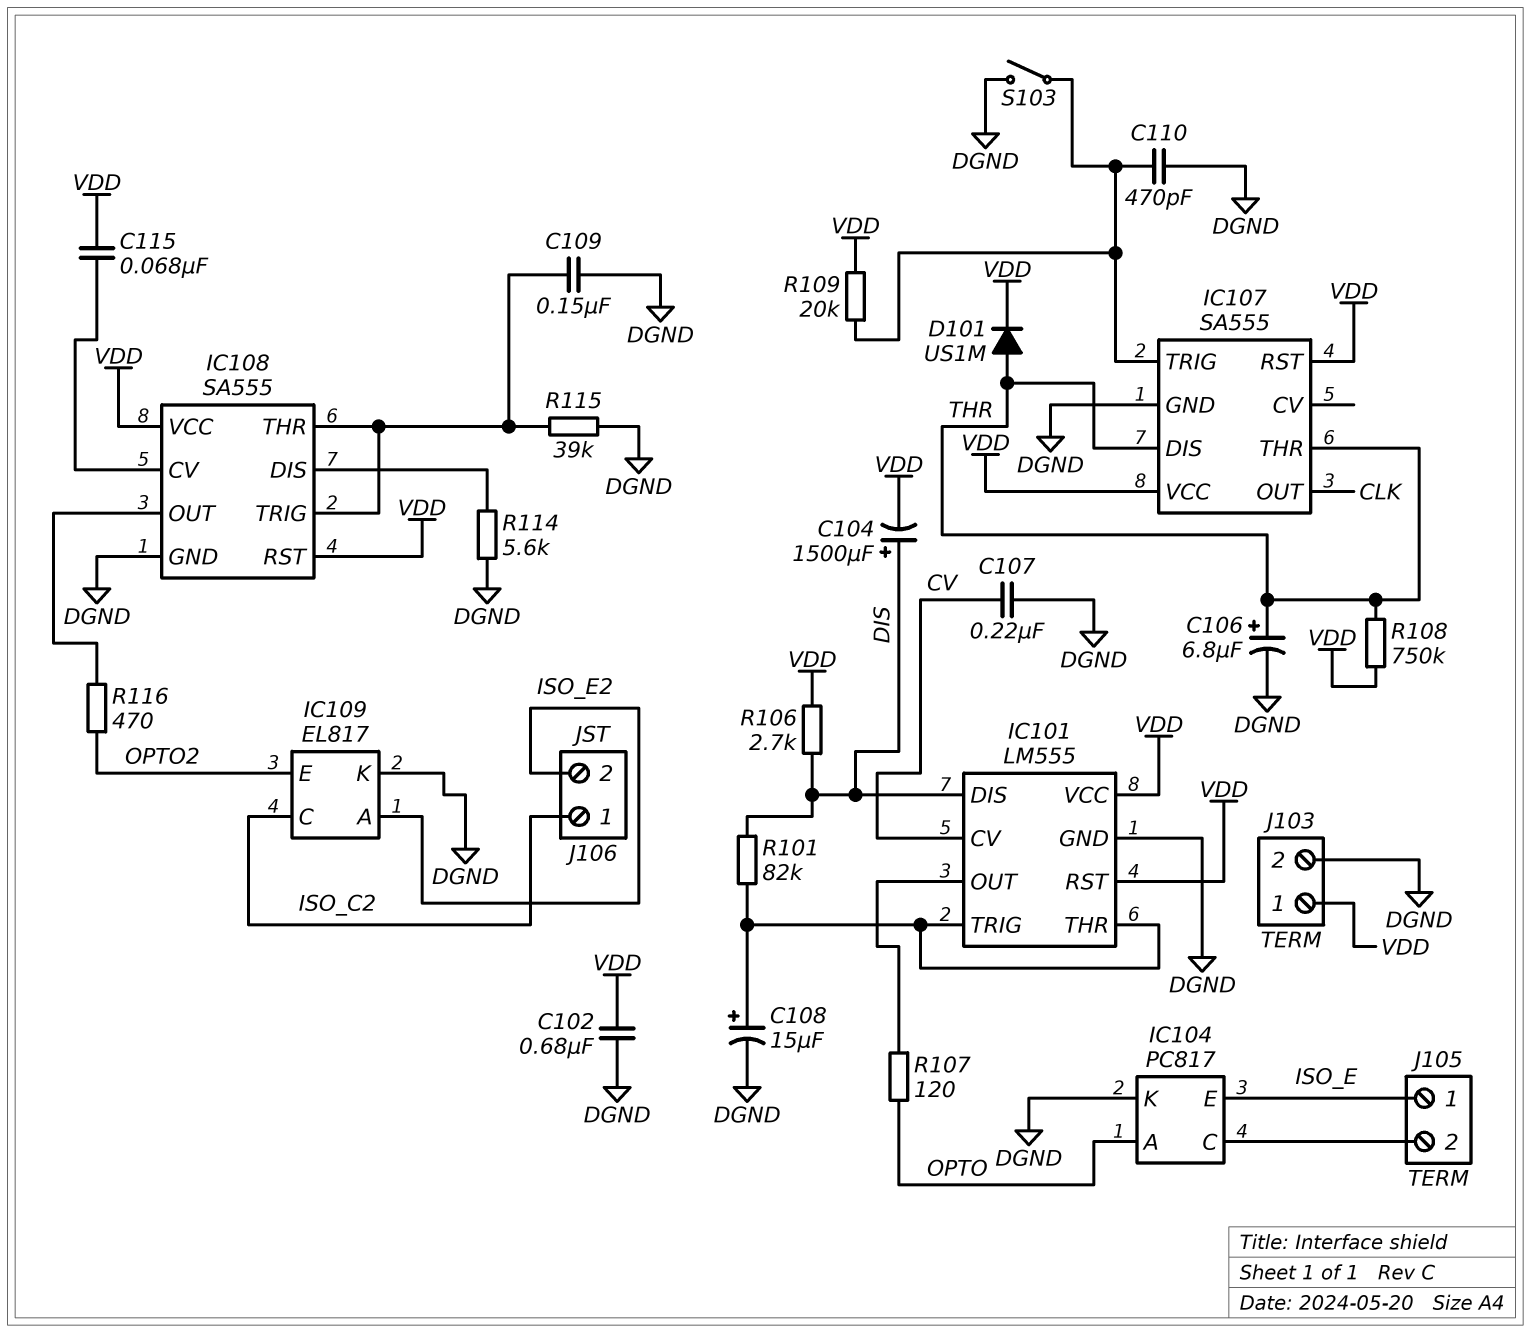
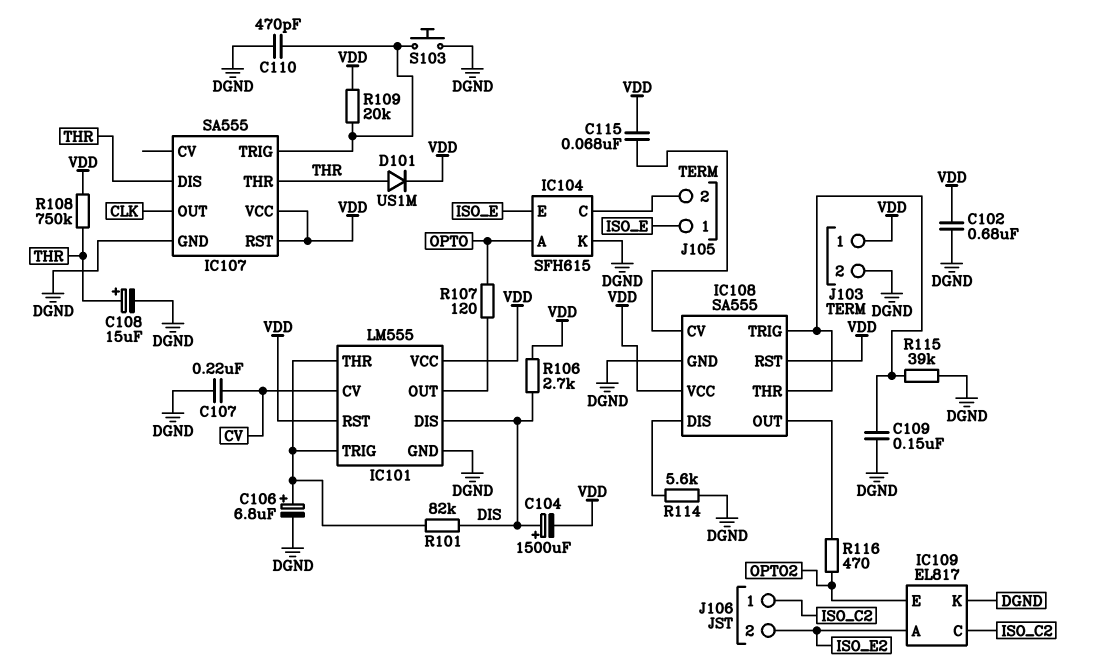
C106: 6.8uF (plus THR, minus DGND) -> 6.8uF (plus IC101/THR, minus DGND)
C108: 15uF (plus IC101/THR, minus DGND) -> 15uF (plus THR, minus DGND)
IC104: PC817 -> SFH615
S103: switch (DGND, IC107/TRIG) -> button (DGND, IC107/TRIG)

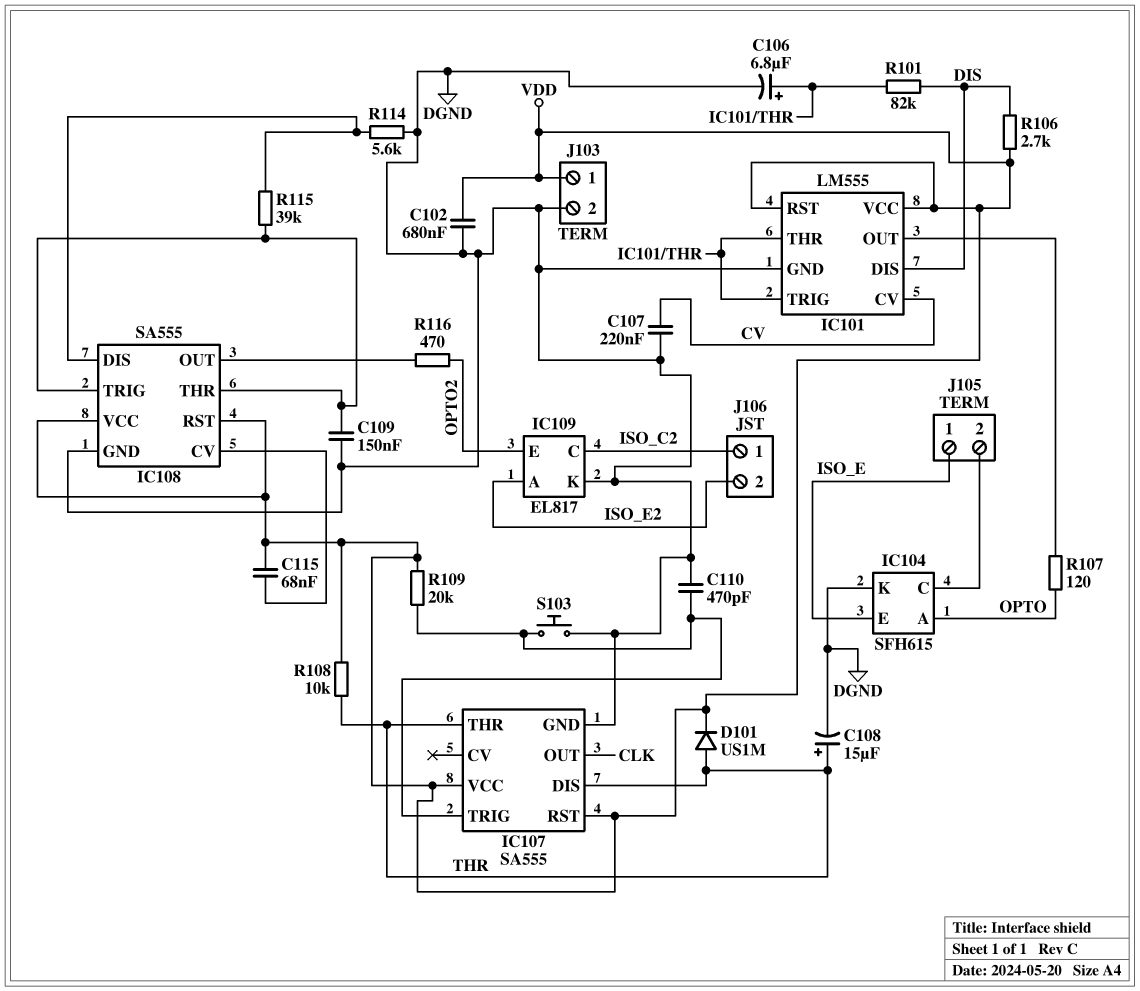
C104: 1500uF (plus DIS, minus VDD) -> none
R108: 750k (THR, VDD) -> 10k (THR, VDD)
R115: 39k (DGND, IC108/THR) -> 39k (IC108/DIS, IC108/THR)

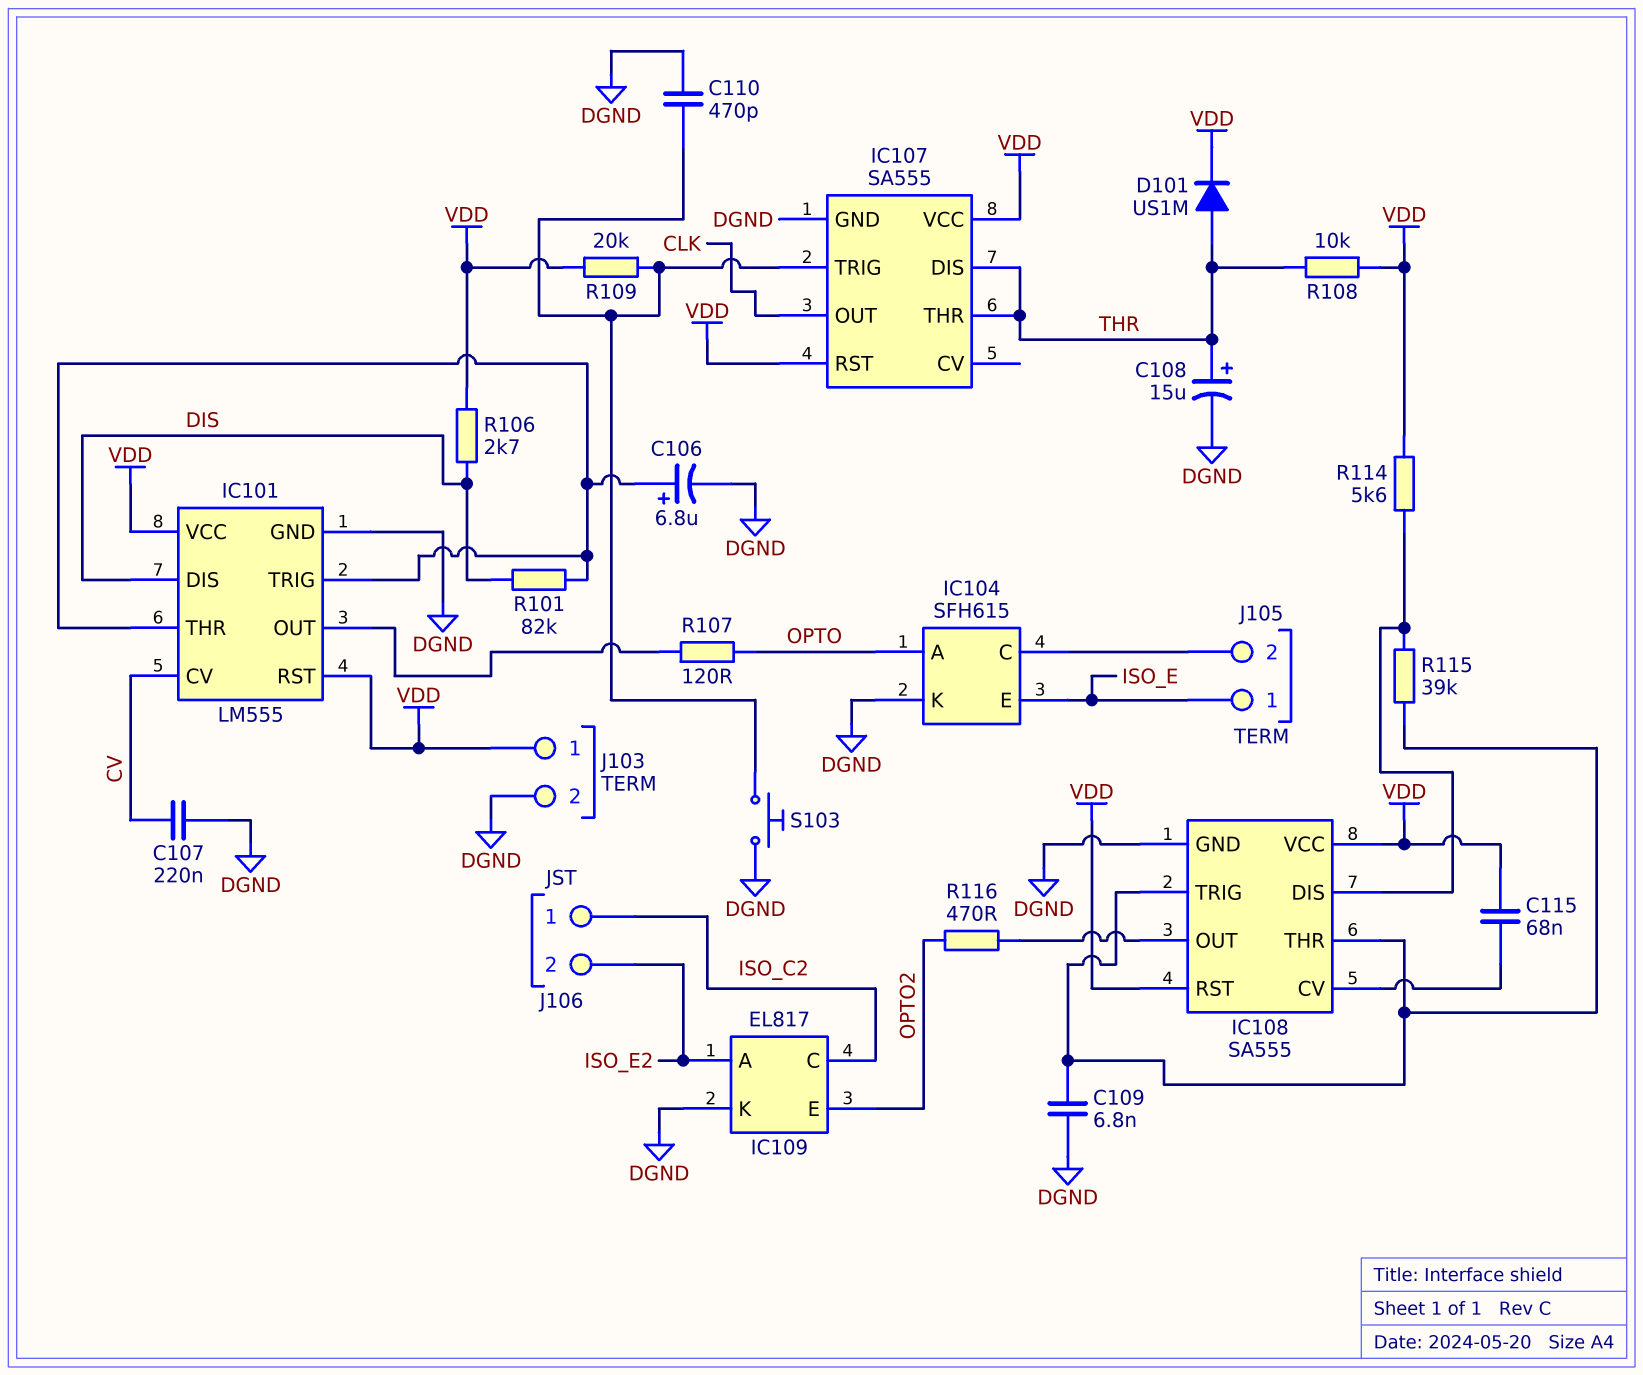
C102: 680nF (DGND, VDD) -> none
C109: 150nF (DGND, IC108/THR) -> 6.8nF (DGND, IC108/THR)
R114: 5.6k (DGND, IC108/DIS) -> 5.6k (IC108/DIS, VDD)

